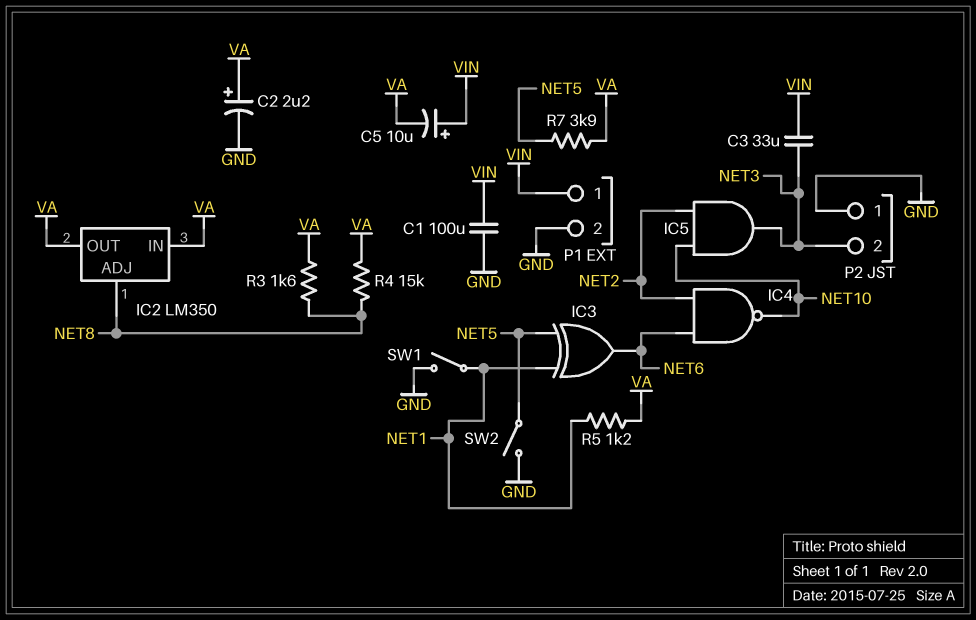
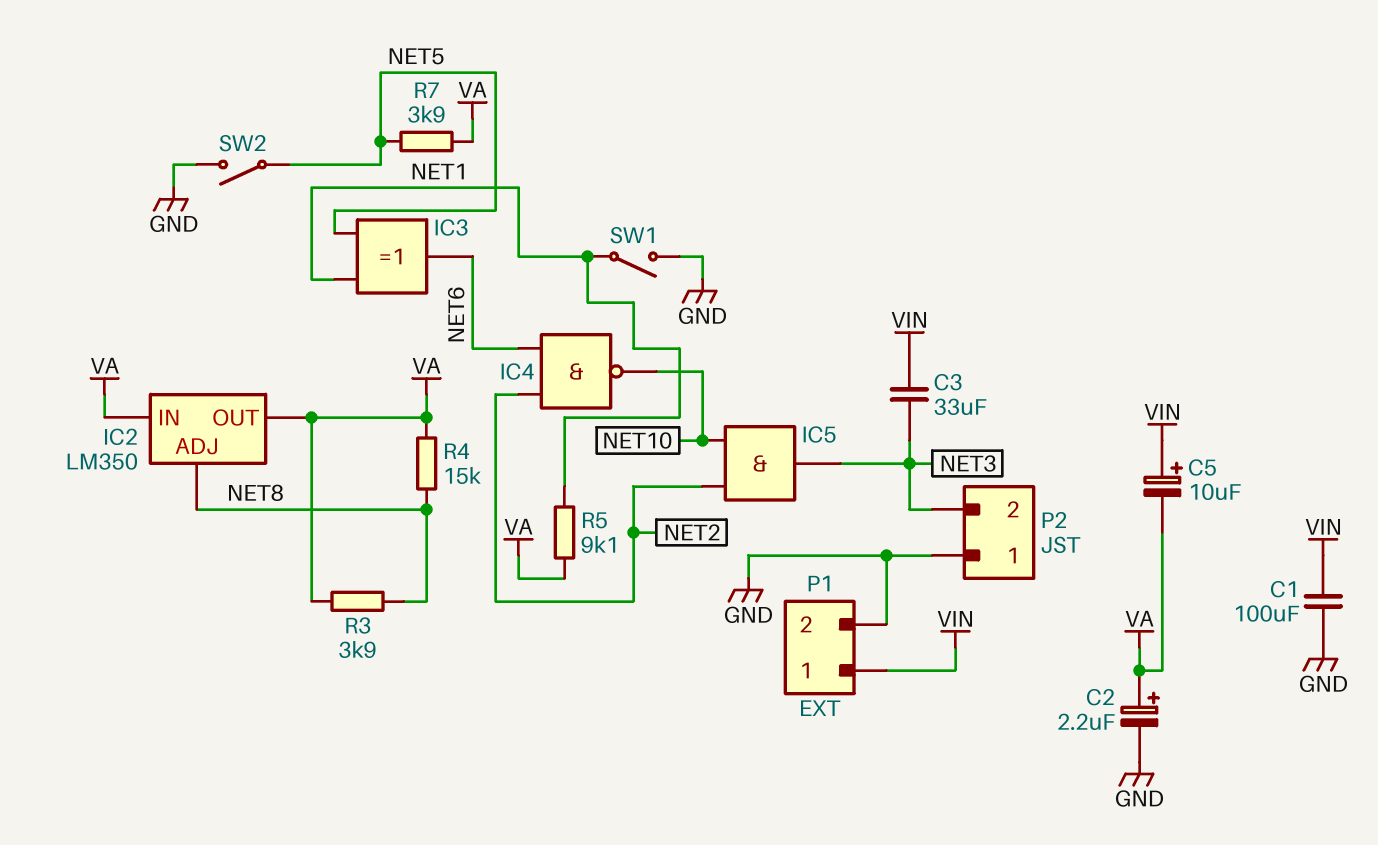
R3: 1.6k (NET8, VA) -> 3.9k (NET8, VA)
R5: 1.2k (NET1, VA) -> 9.1k (NET1, VA)

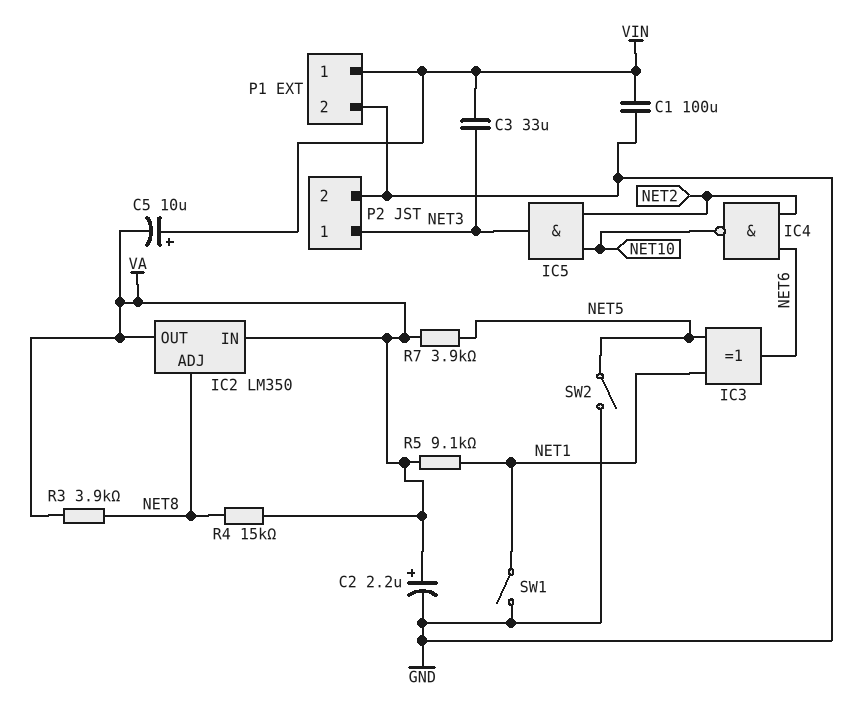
P2 pin 1: GND -> NET3
P2 pin 2: NET3 -> GND

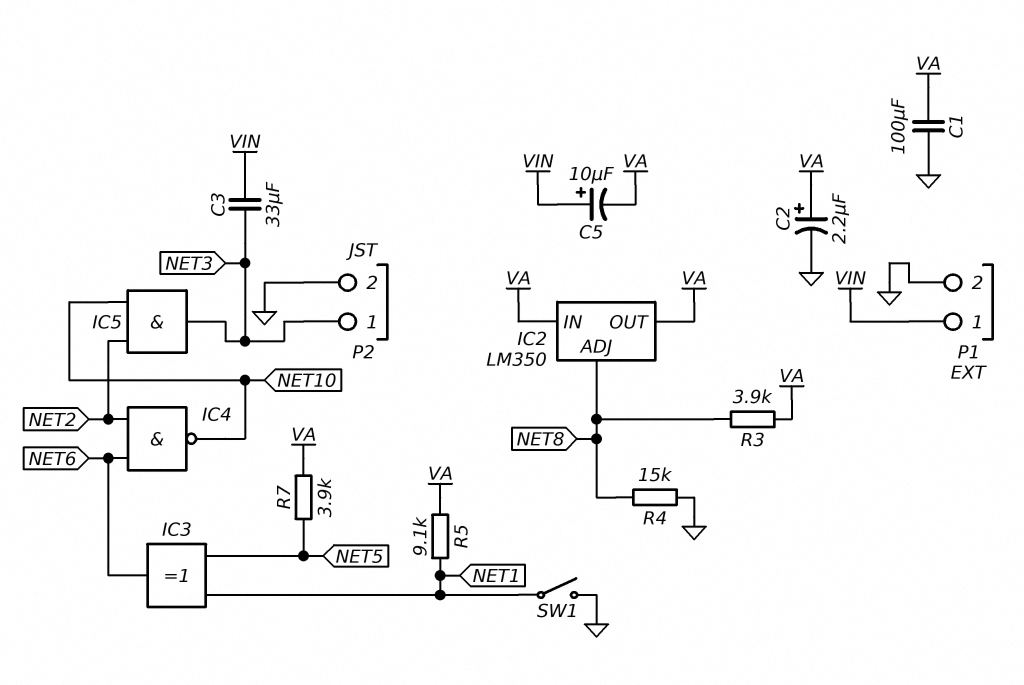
C1: 100uF (GND, VIN) -> 100uF (GND, VA)
R4: 15k (NET8, VA) -> 15k (GND, NET8)
SW2: switch (GND, NET5) -> none

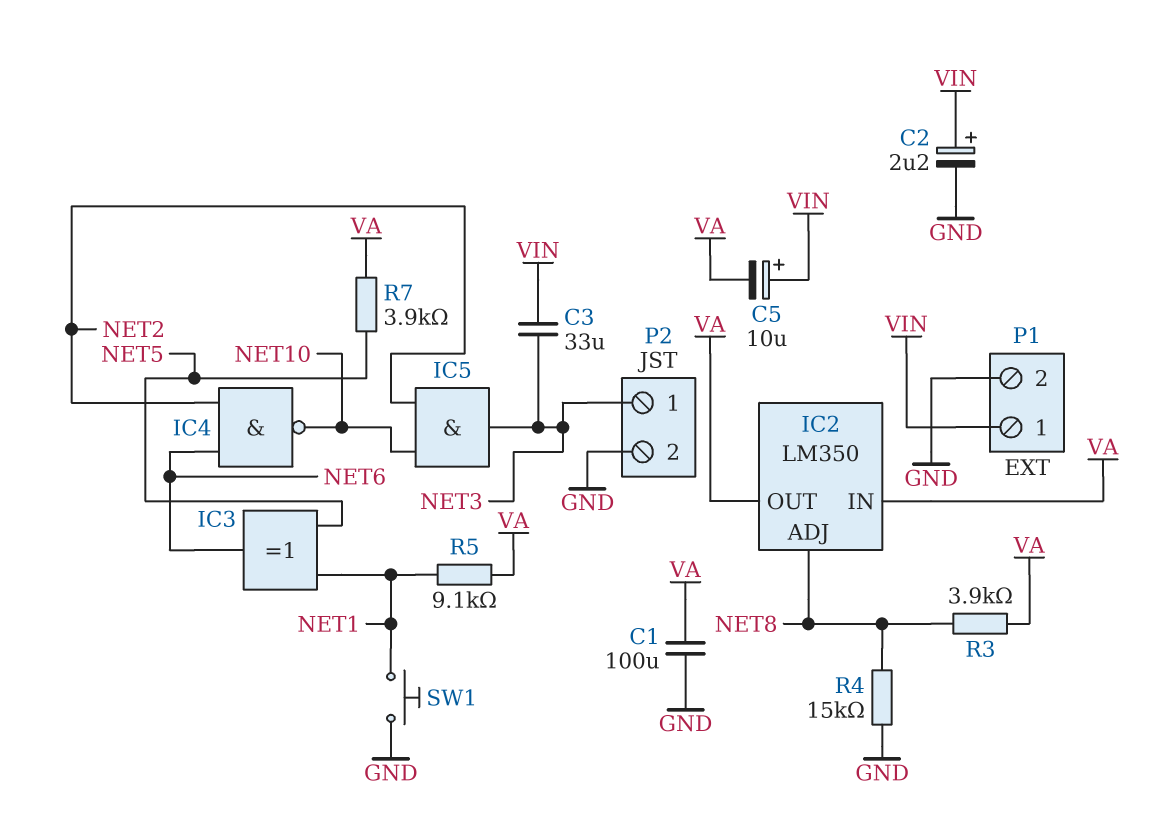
C2: 2.2uF (plus VA, minus GND) -> 2.2uF (plus VIN, minus GND)
SW1: switch (GND, NET1) -> button (GND, NET1)

